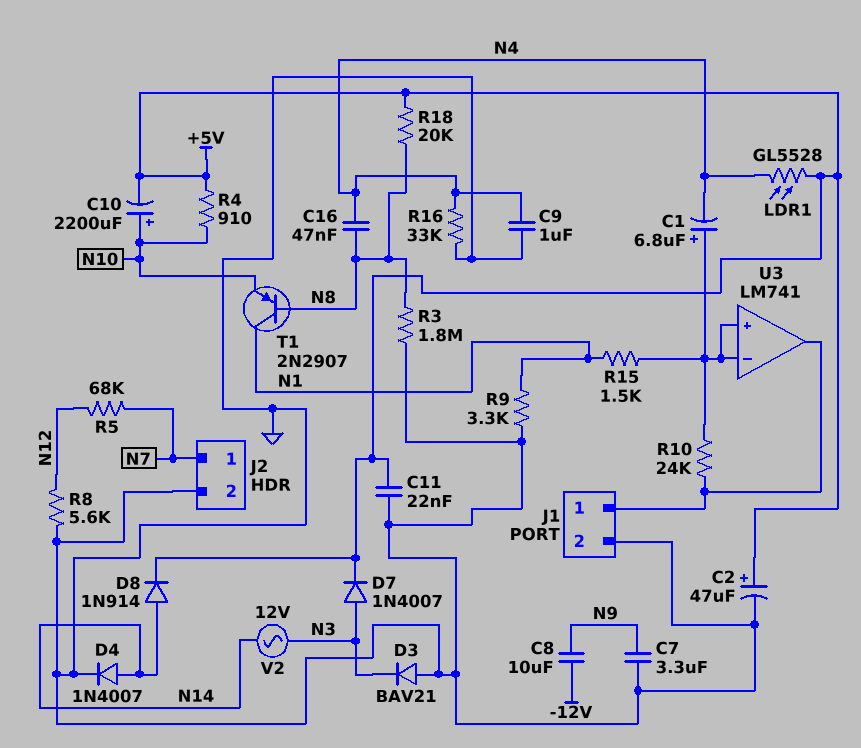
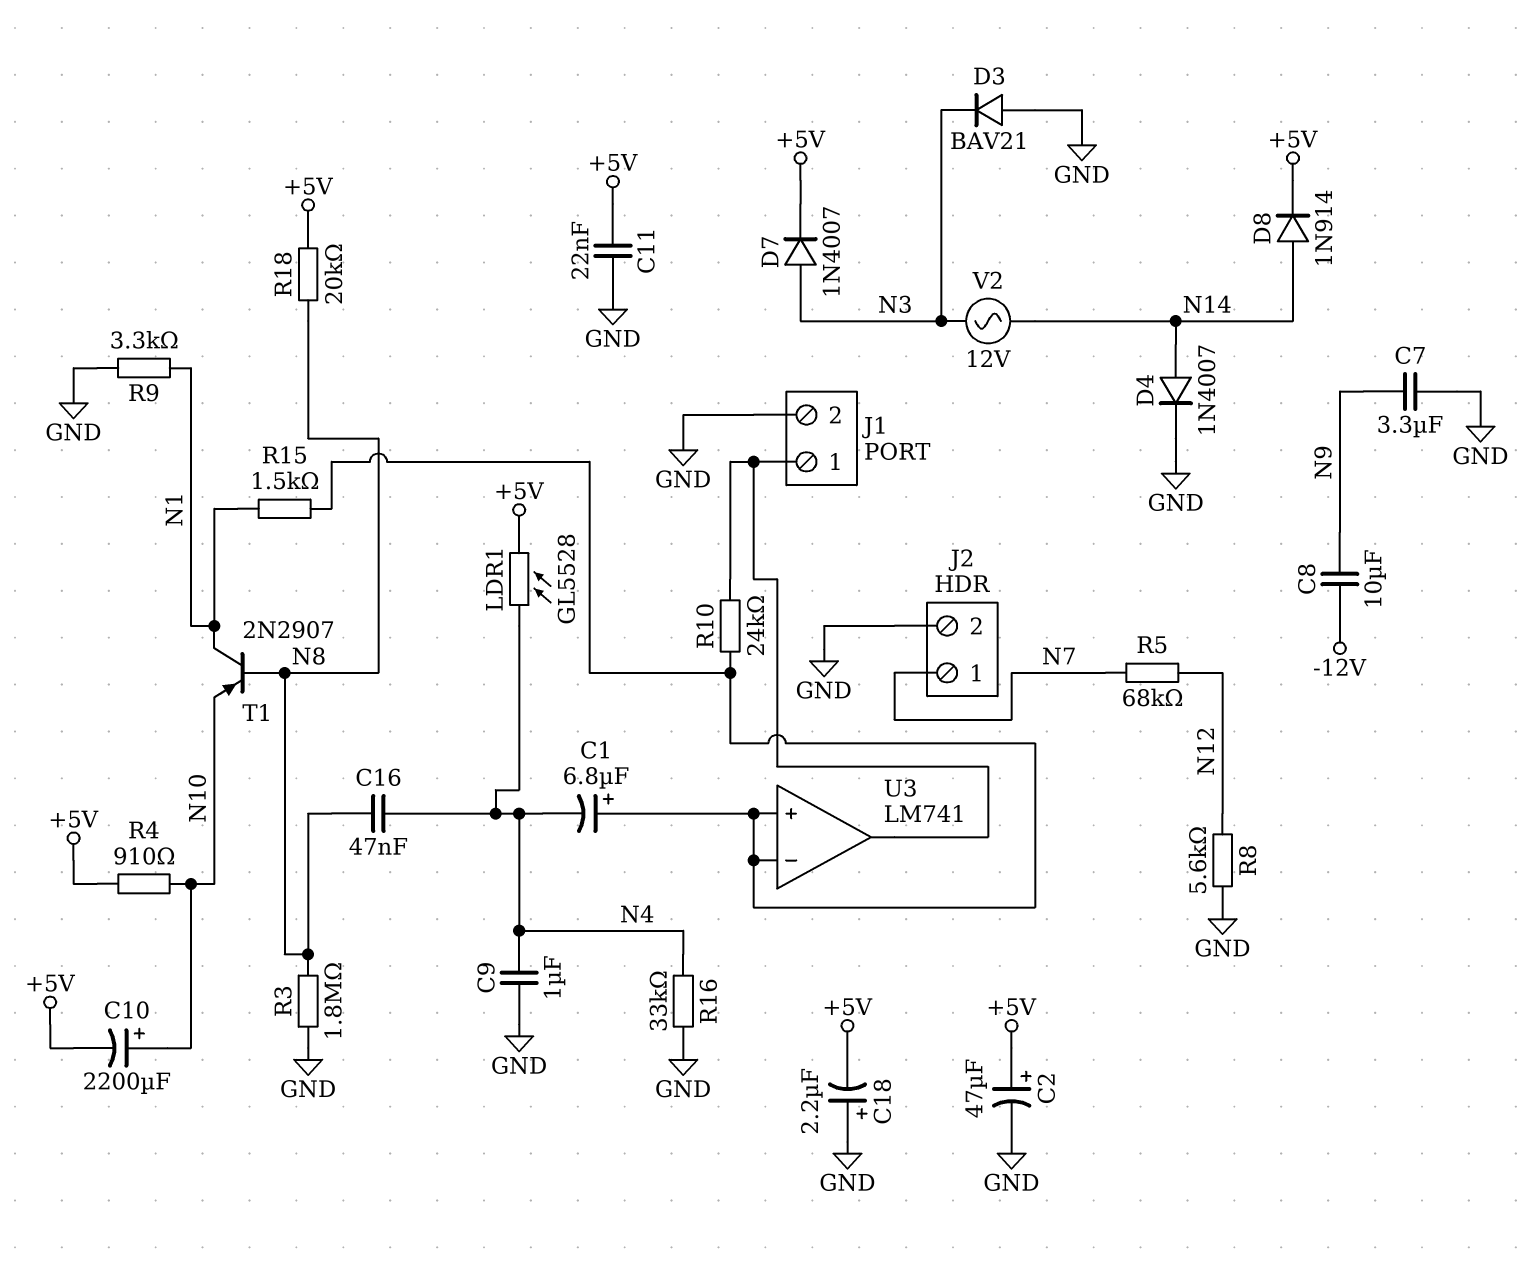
C18: none -> 2.2uF (plus GND, minus +5V)

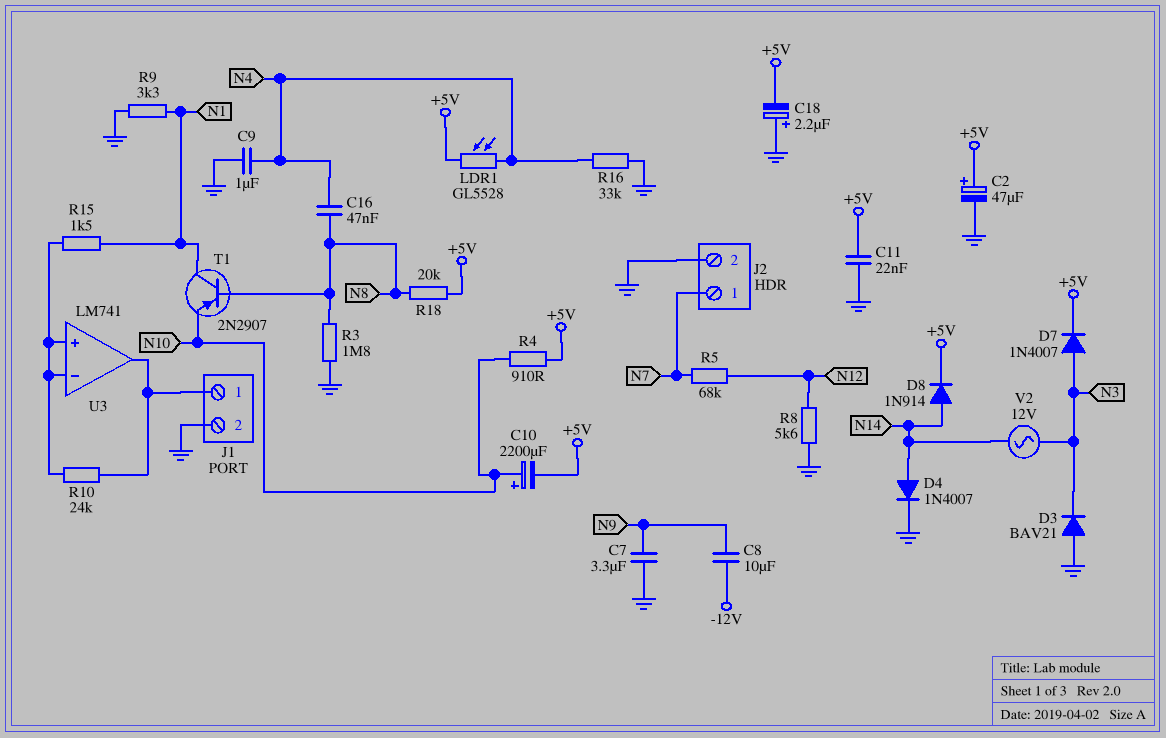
C1: 6.8uF (plus U3/in+, minus N4) -> none

